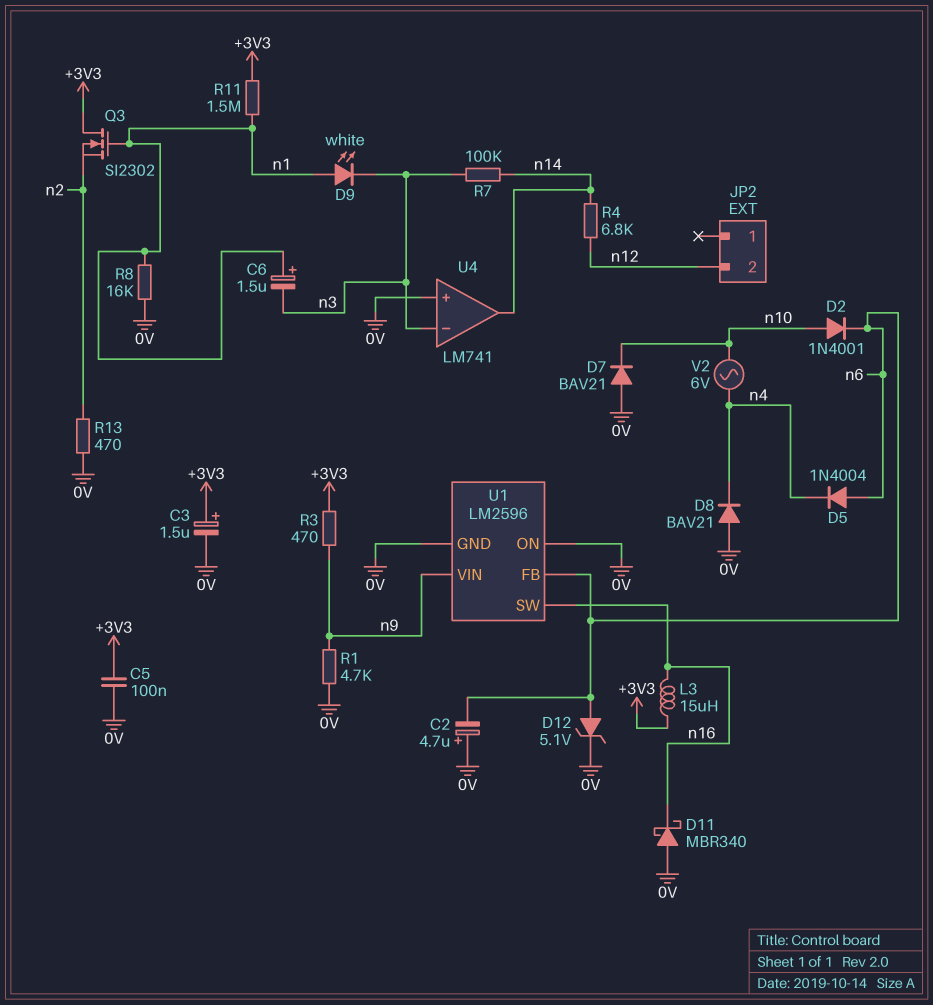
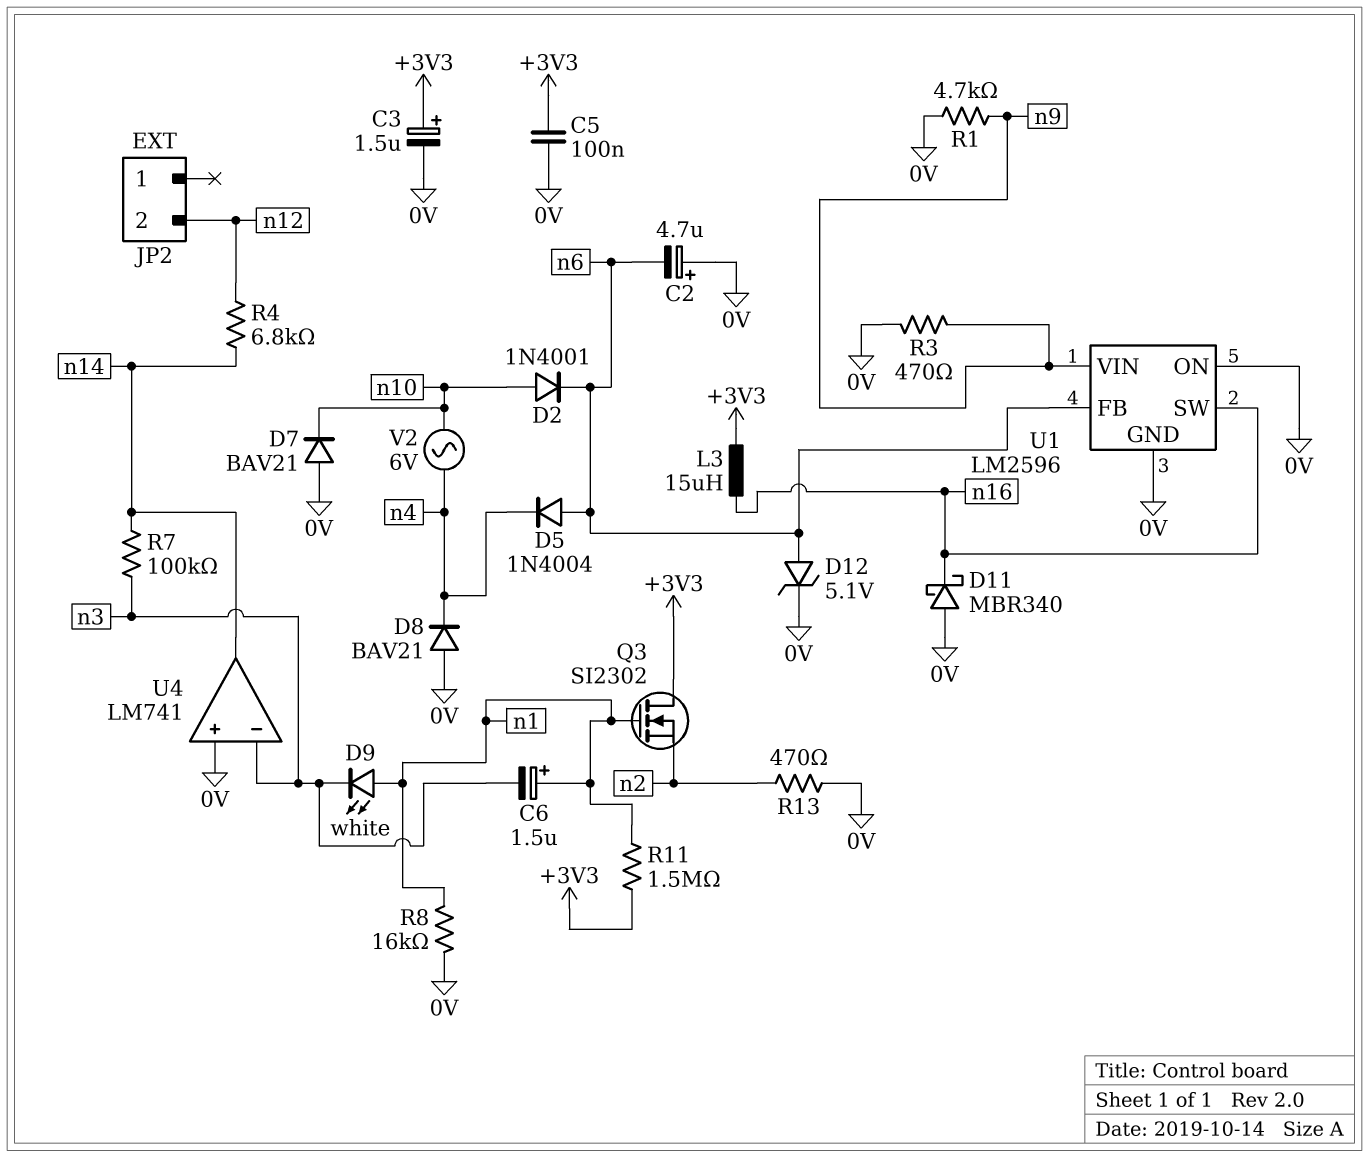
R3: 470 (+3V3, n9) -> 470 (0V, n9)

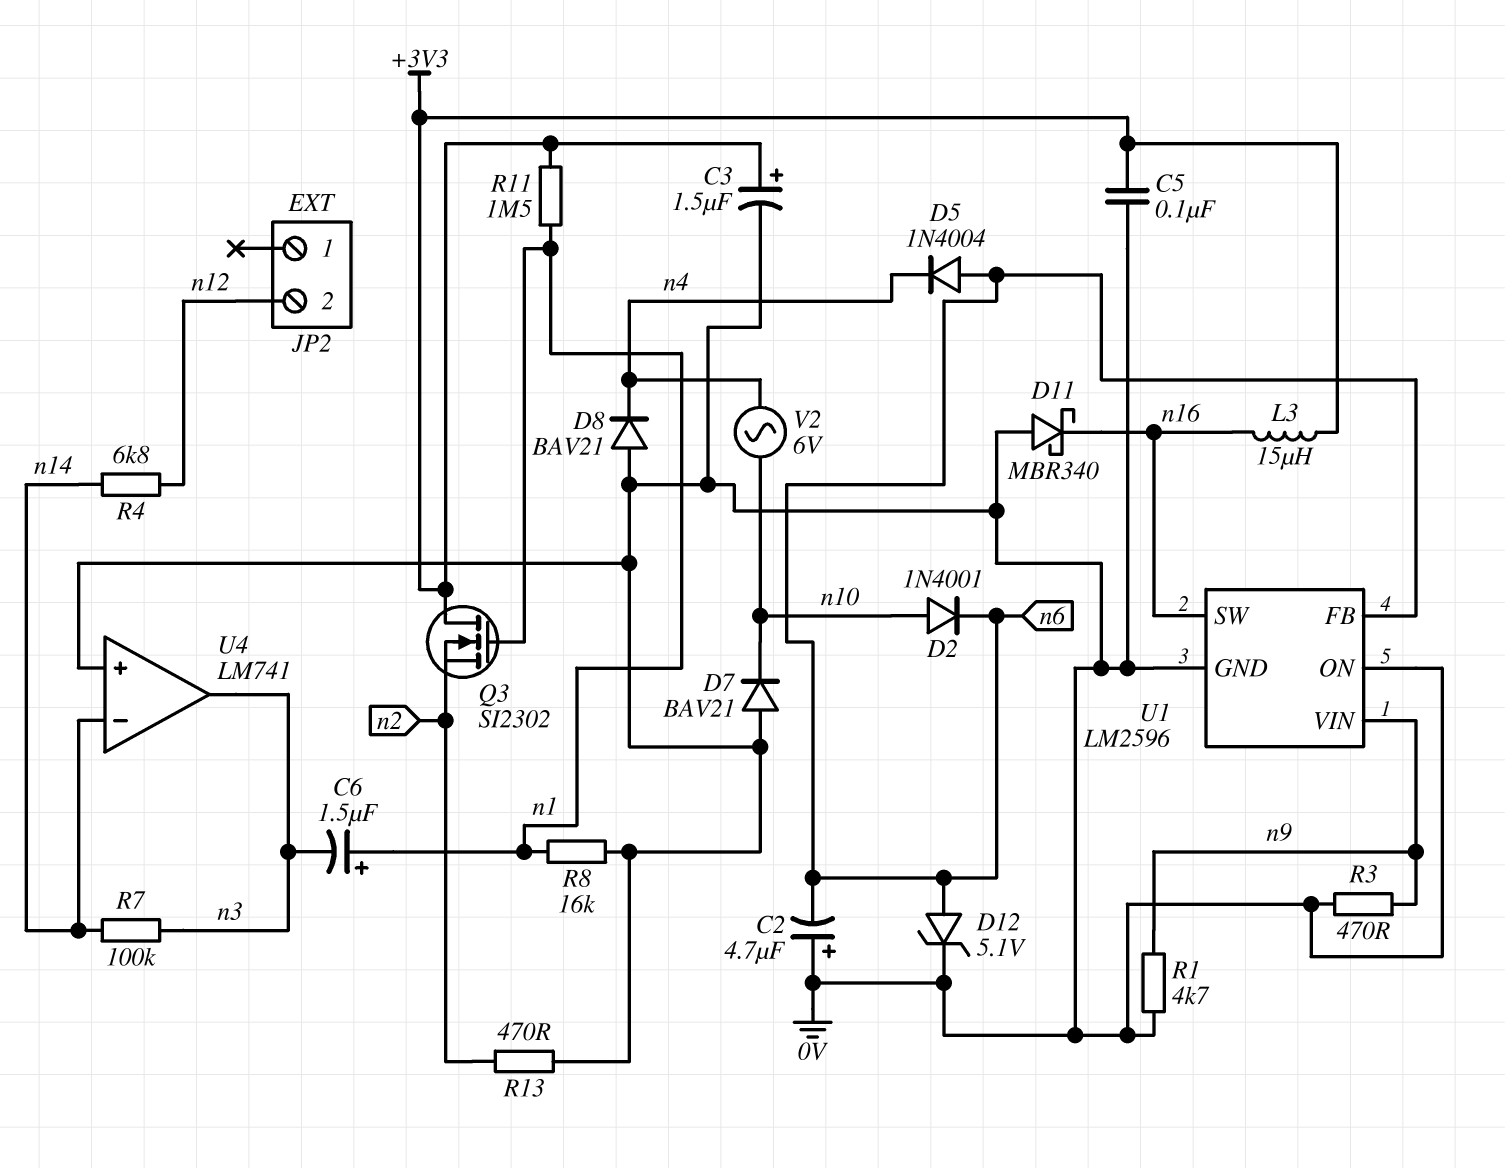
D9: LED white (A n1, K n3) -> none
U4 pin in-: n3 -> n14
U4 pin out: n14 -> n3

